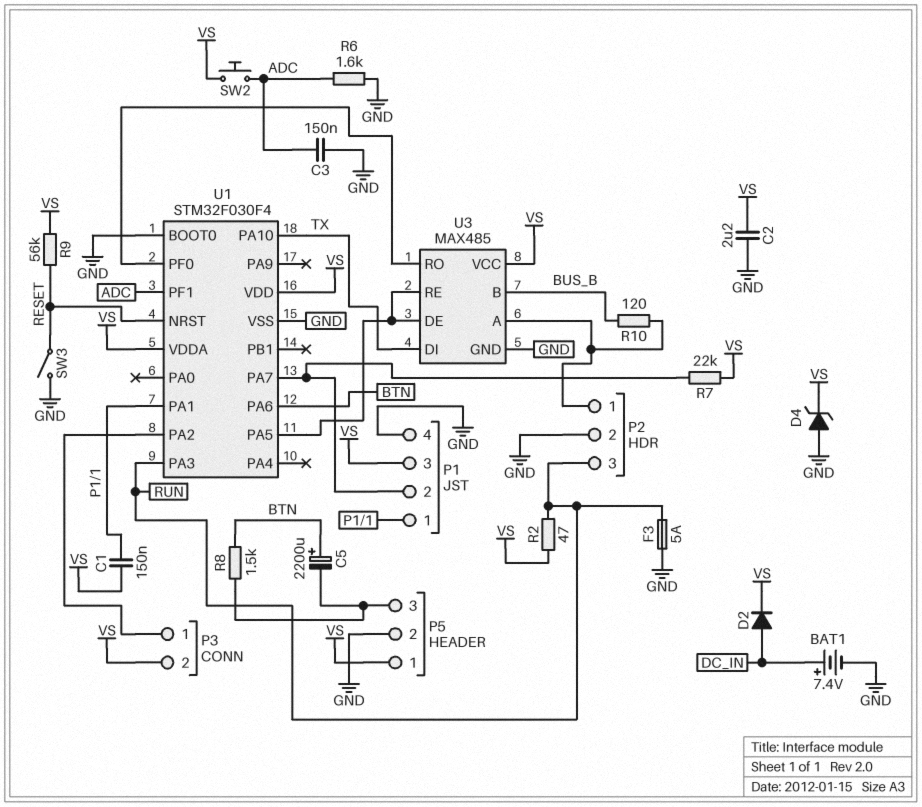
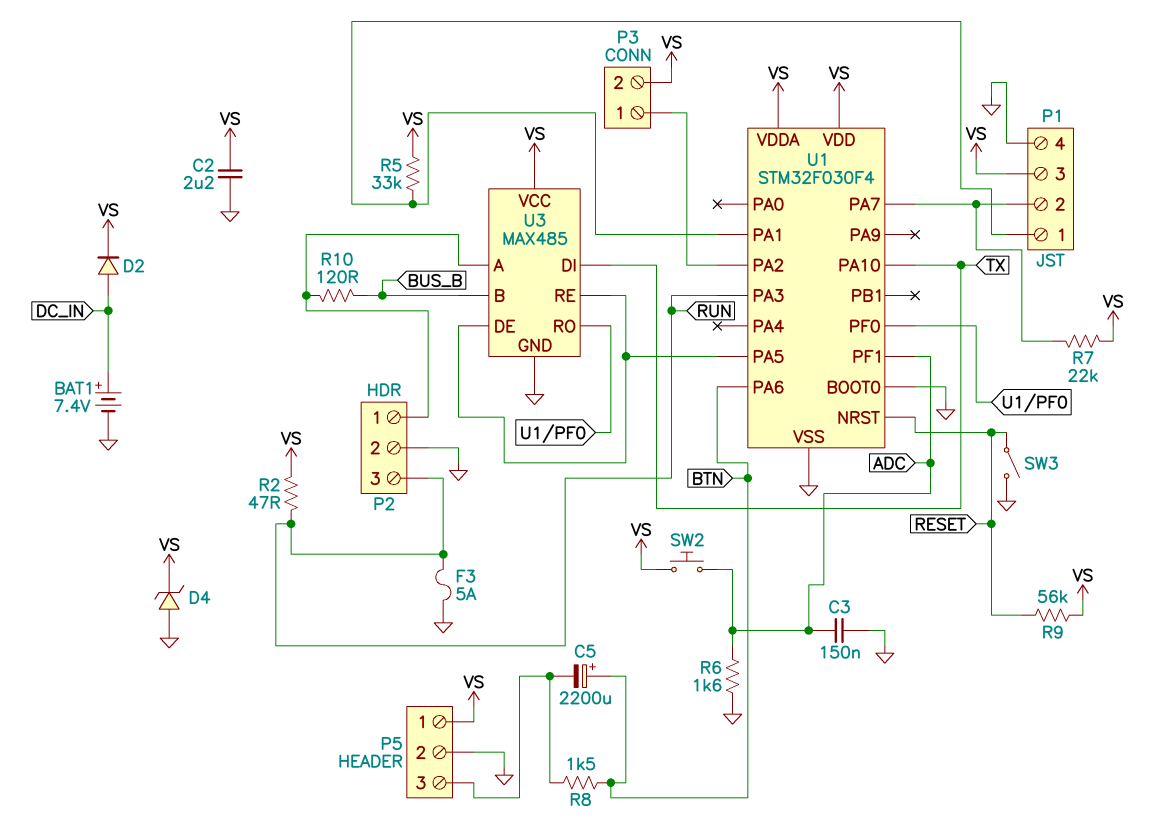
C1: 150nF (P1/1, VS) -> none
R5: none -> 33k (P1/1, VS)

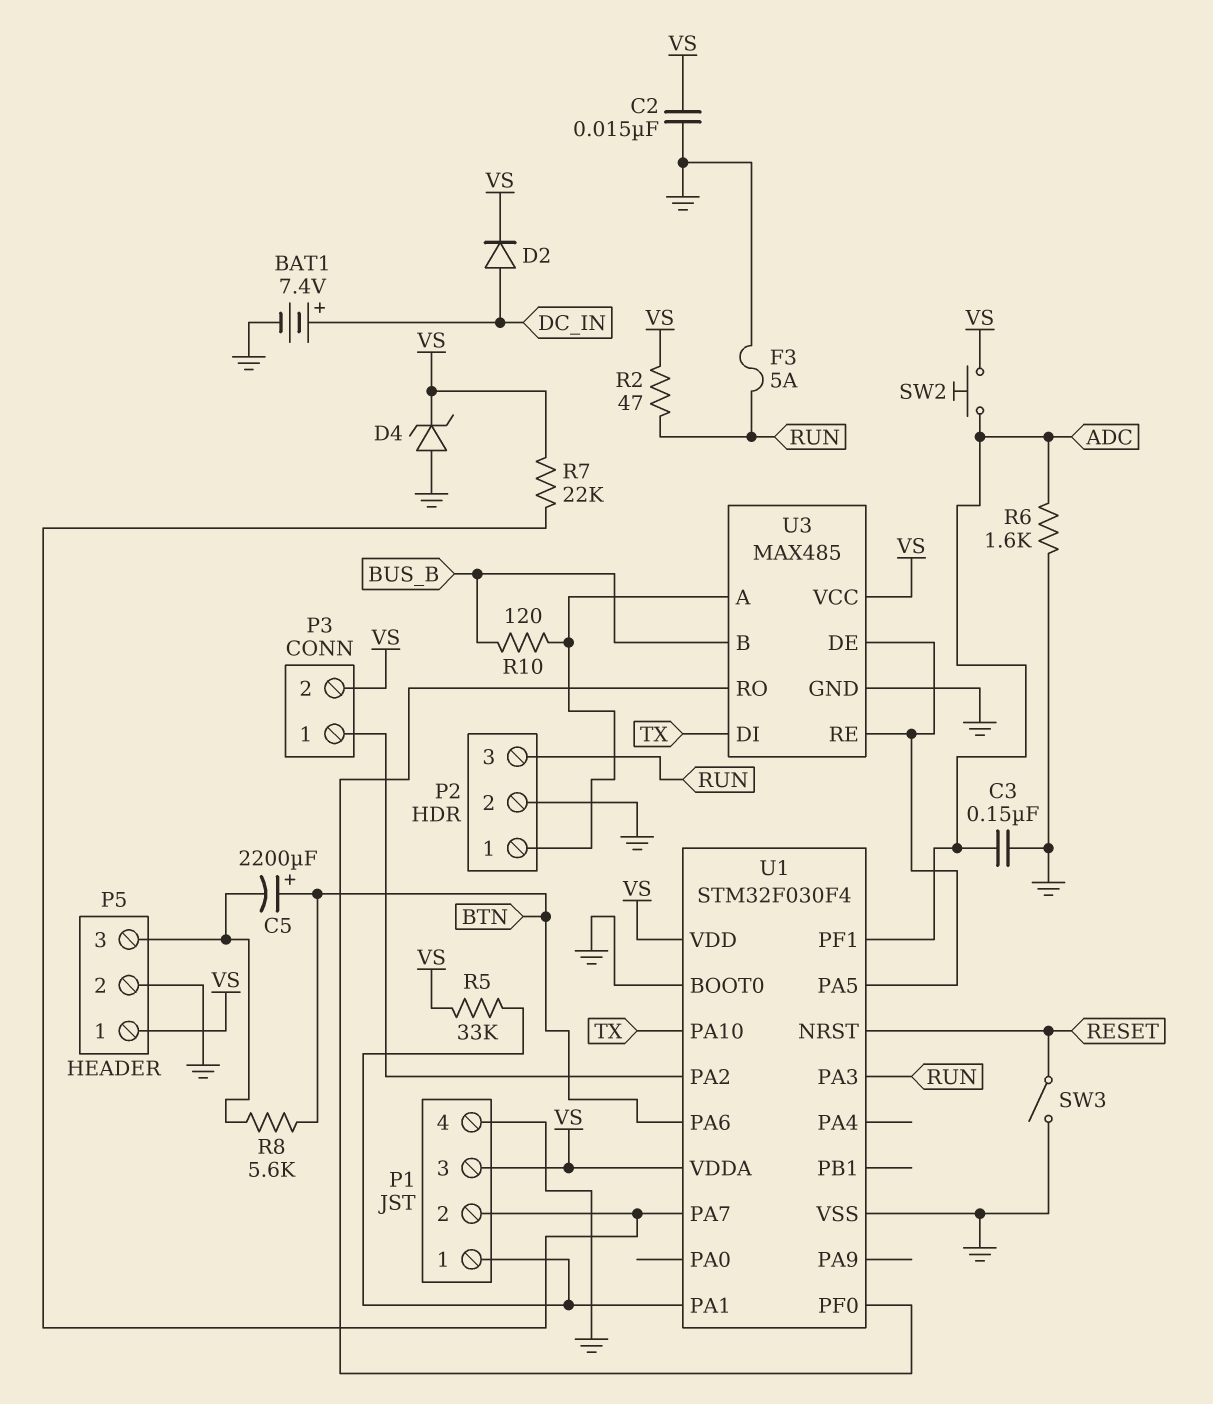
C2: 2.2uF (GND, VS) -> 15nF (GND, VS)
R8: 1.5k (BTN, P5/3) -> 5.6k (BTN, P5/3)
R9: 56k (RESET, VS) -> none

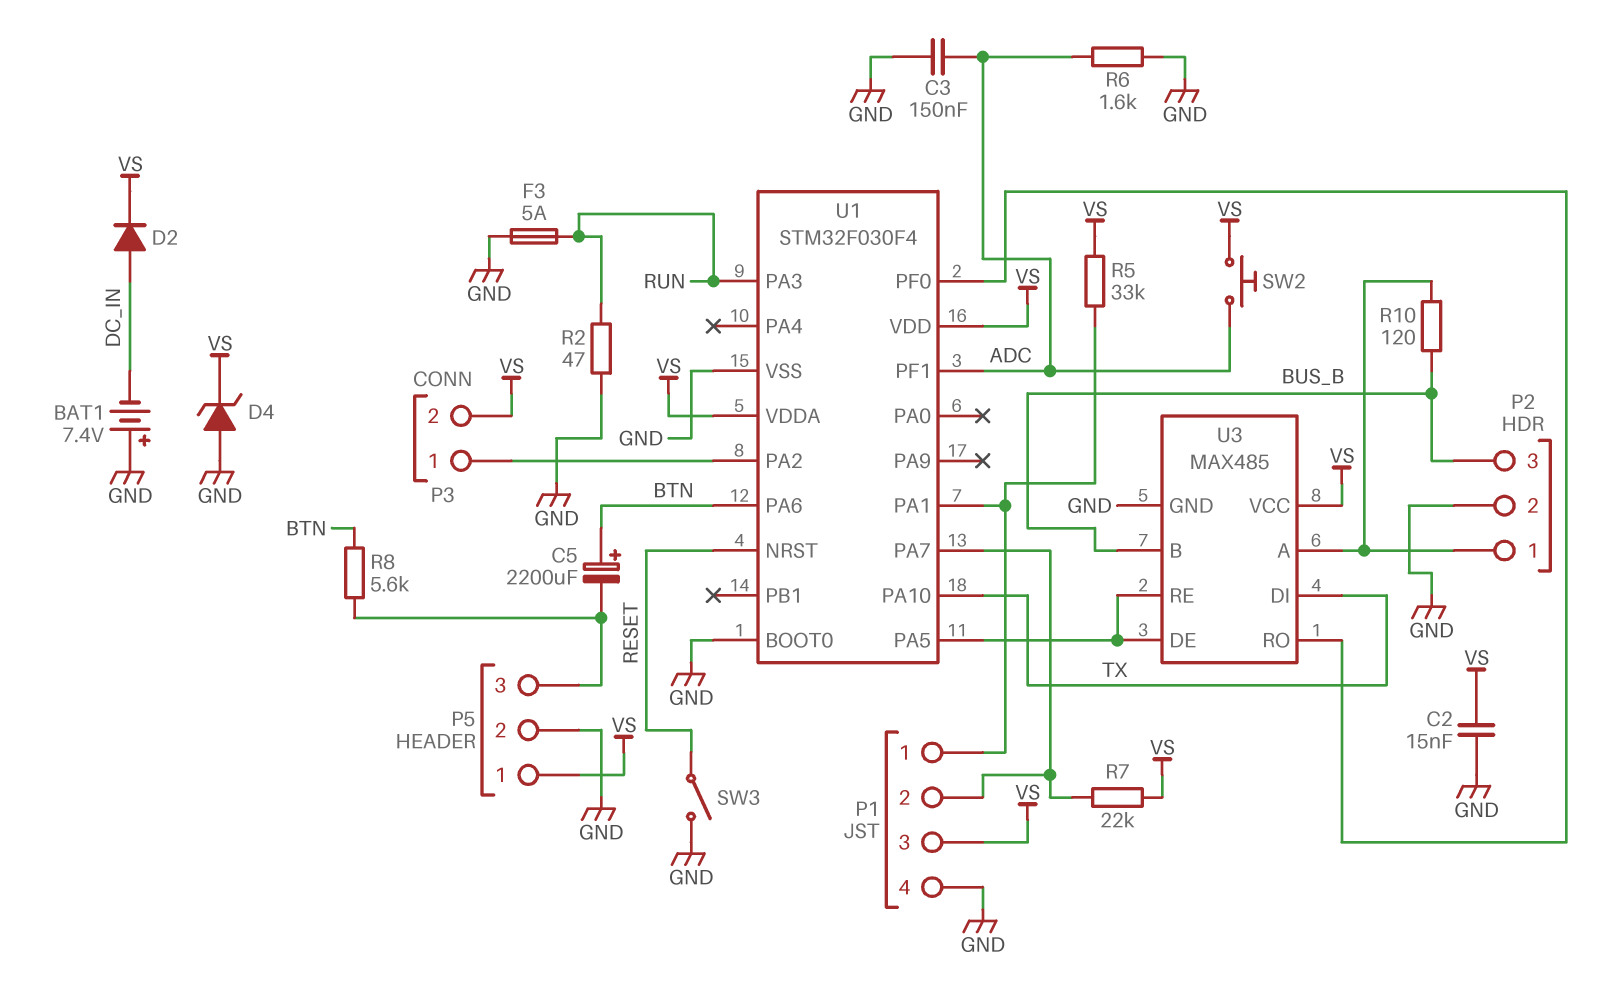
BAT1: 7.4V (plus DC_IN, minus GND) -> 7.4V (plus GND, minus DC_IN)
P2 pin 3: RUN -> BUS_B
R2: 47 (RUN, VS) -> 47 (GND, RUN)

